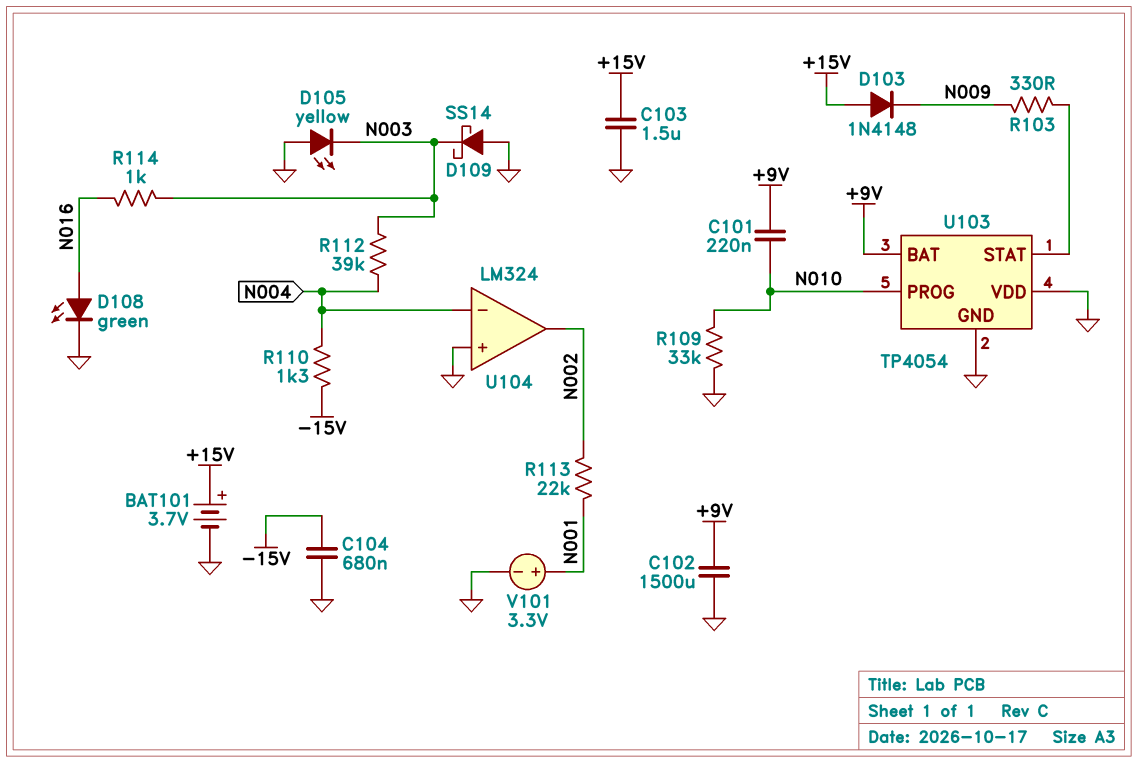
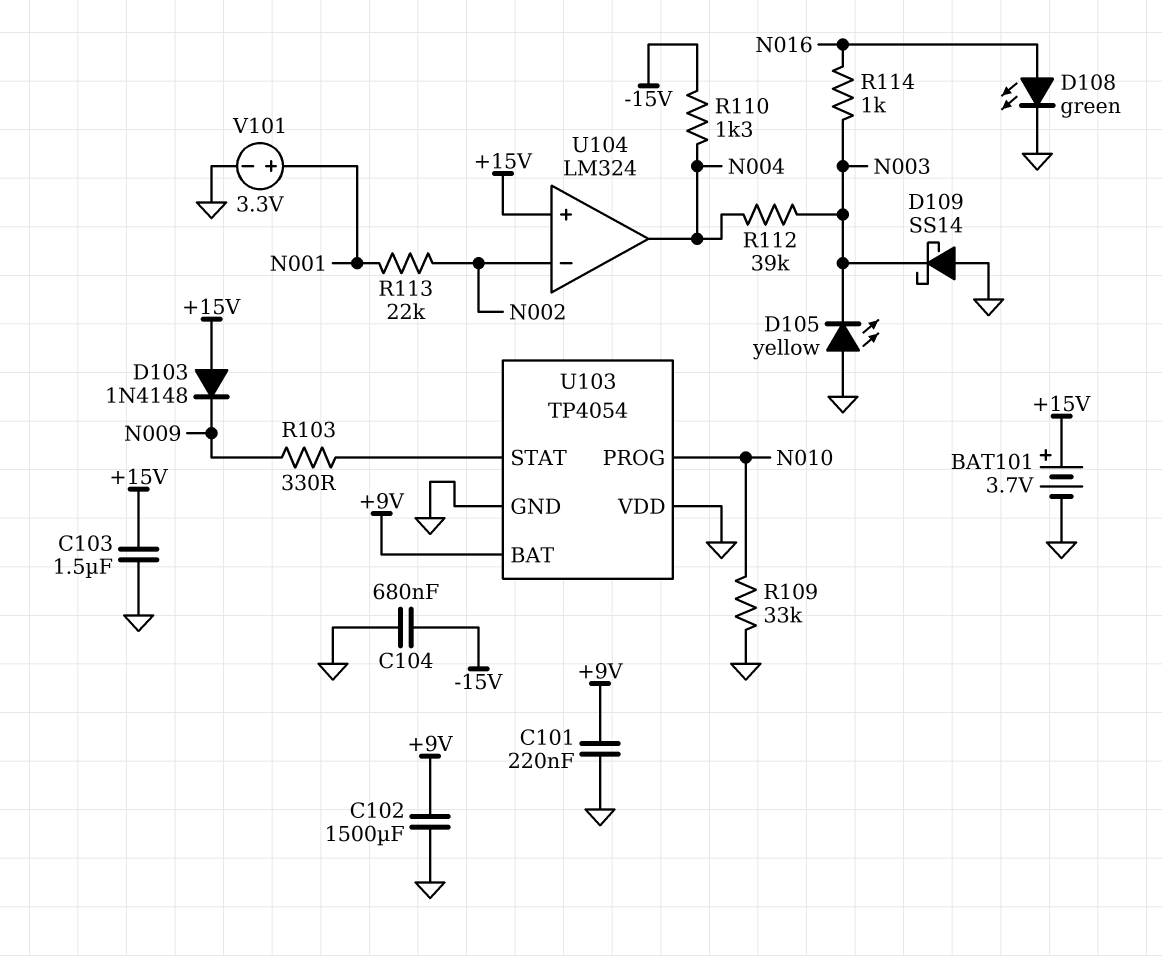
C101: 220nF (+9V, N010) -> 220nF (+9V, GND)
U104 pin in+: GND -> +15V
U104 pin in-: N004 -> N002
U104 pin out: N002 -> N004

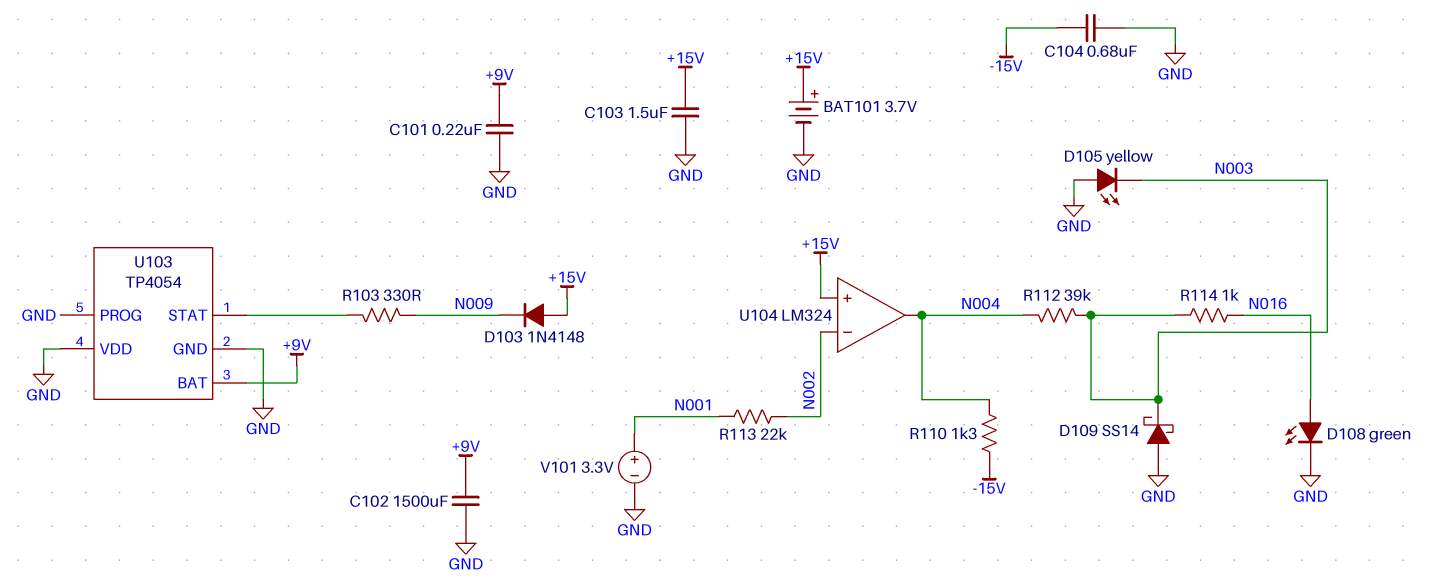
R109: 33k (GND, N010) -> none
U103 pin PROG: N010 -> GND

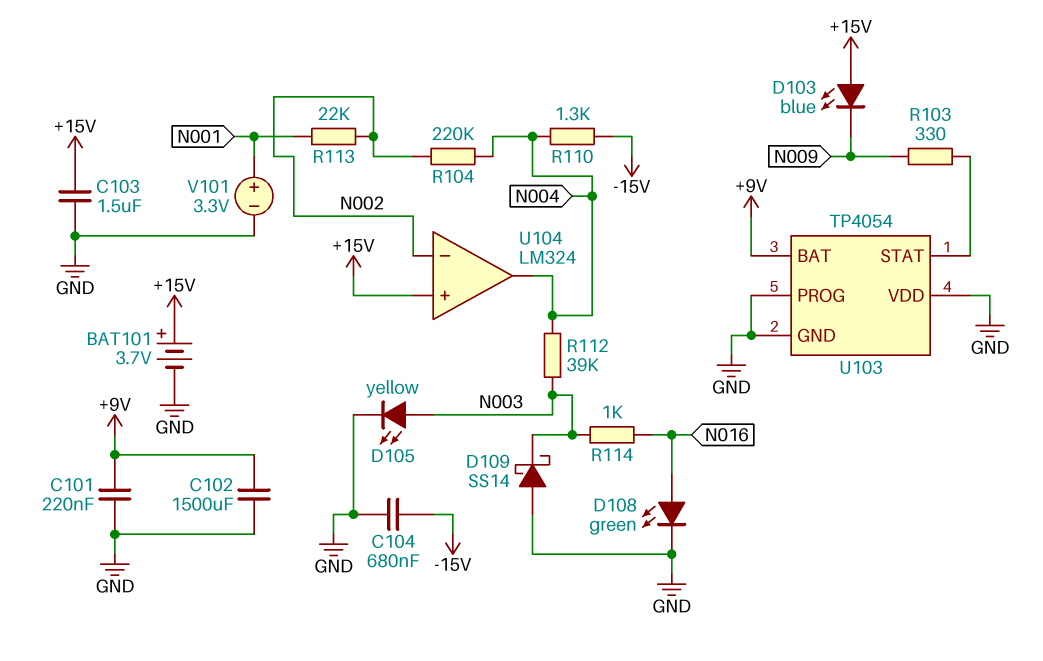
D103: diode 1N4148 (A +15V, K N009) -> LED blue (A +15V, K N009)
D105: LED yellow (A GND, K N003) -> LED yellow (A N003, K GND)
R104: none -> 220k (N002, N004)

